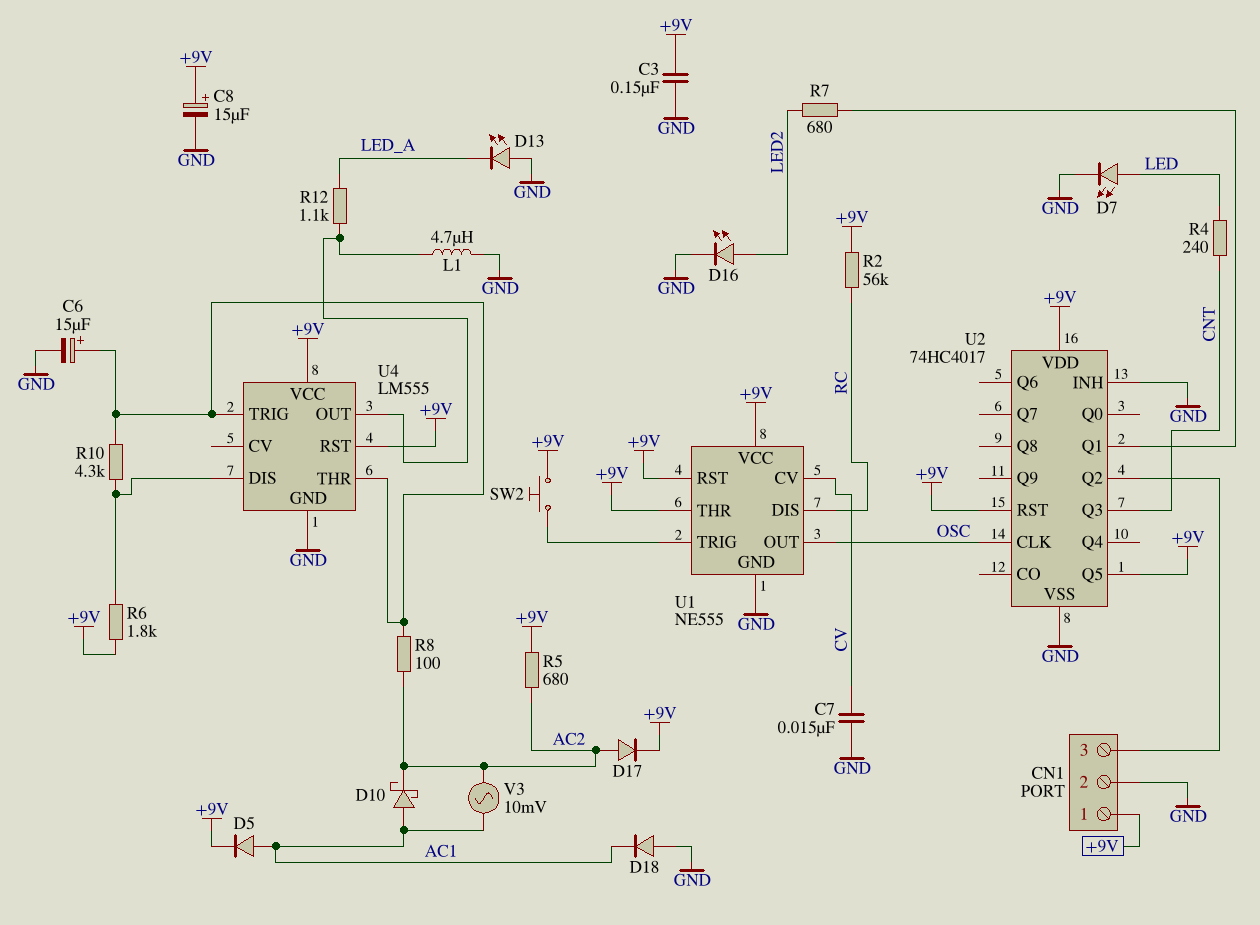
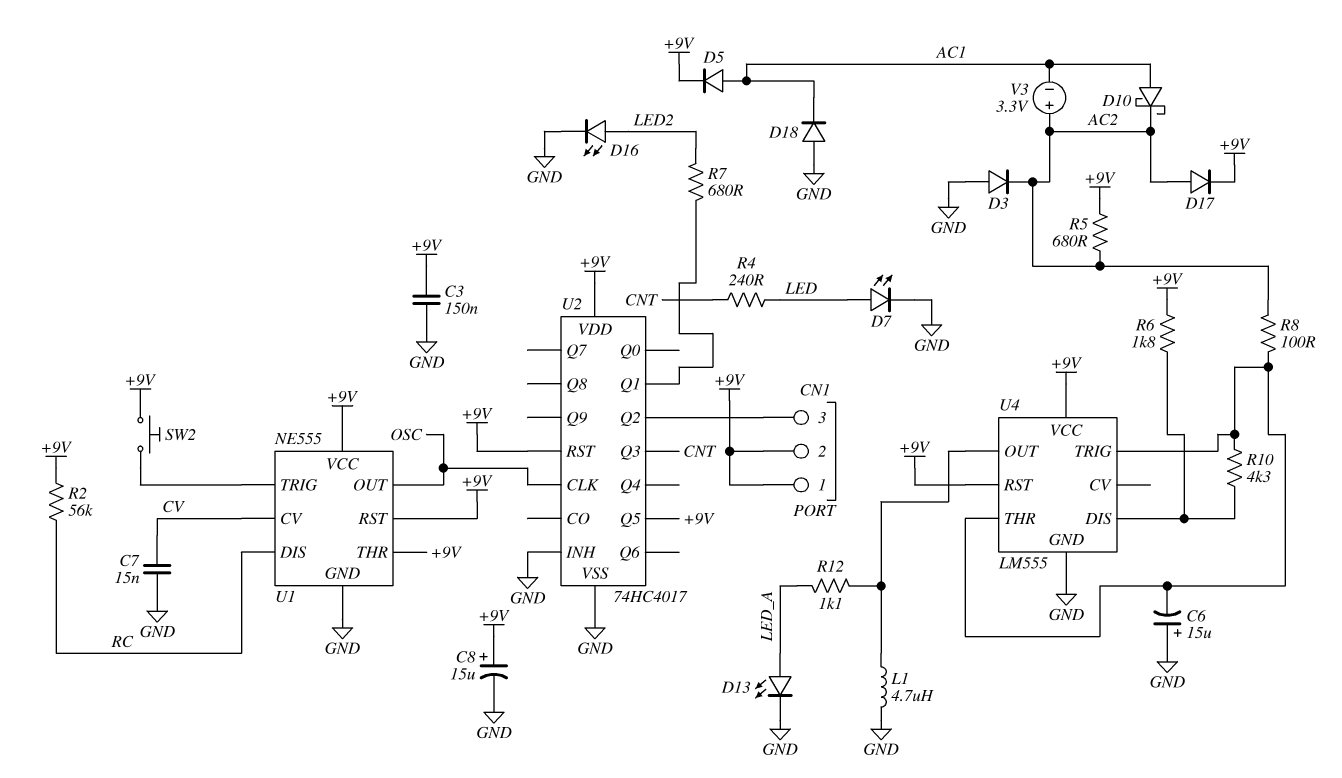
C6: 15uF (plus U4/THR, minus GND) -> 15uF (plus GND, minus U4/THR)
CN1 pin 2: GND -> +9V
D3: none -> diode (A GND, K AC2)
D13: LED (A GND, K LED_A) -> LED (A LED_A, K GND)
V3: AC 10mV (AC1, AC2) -> 3.3V (plus AC2, minus AC1)

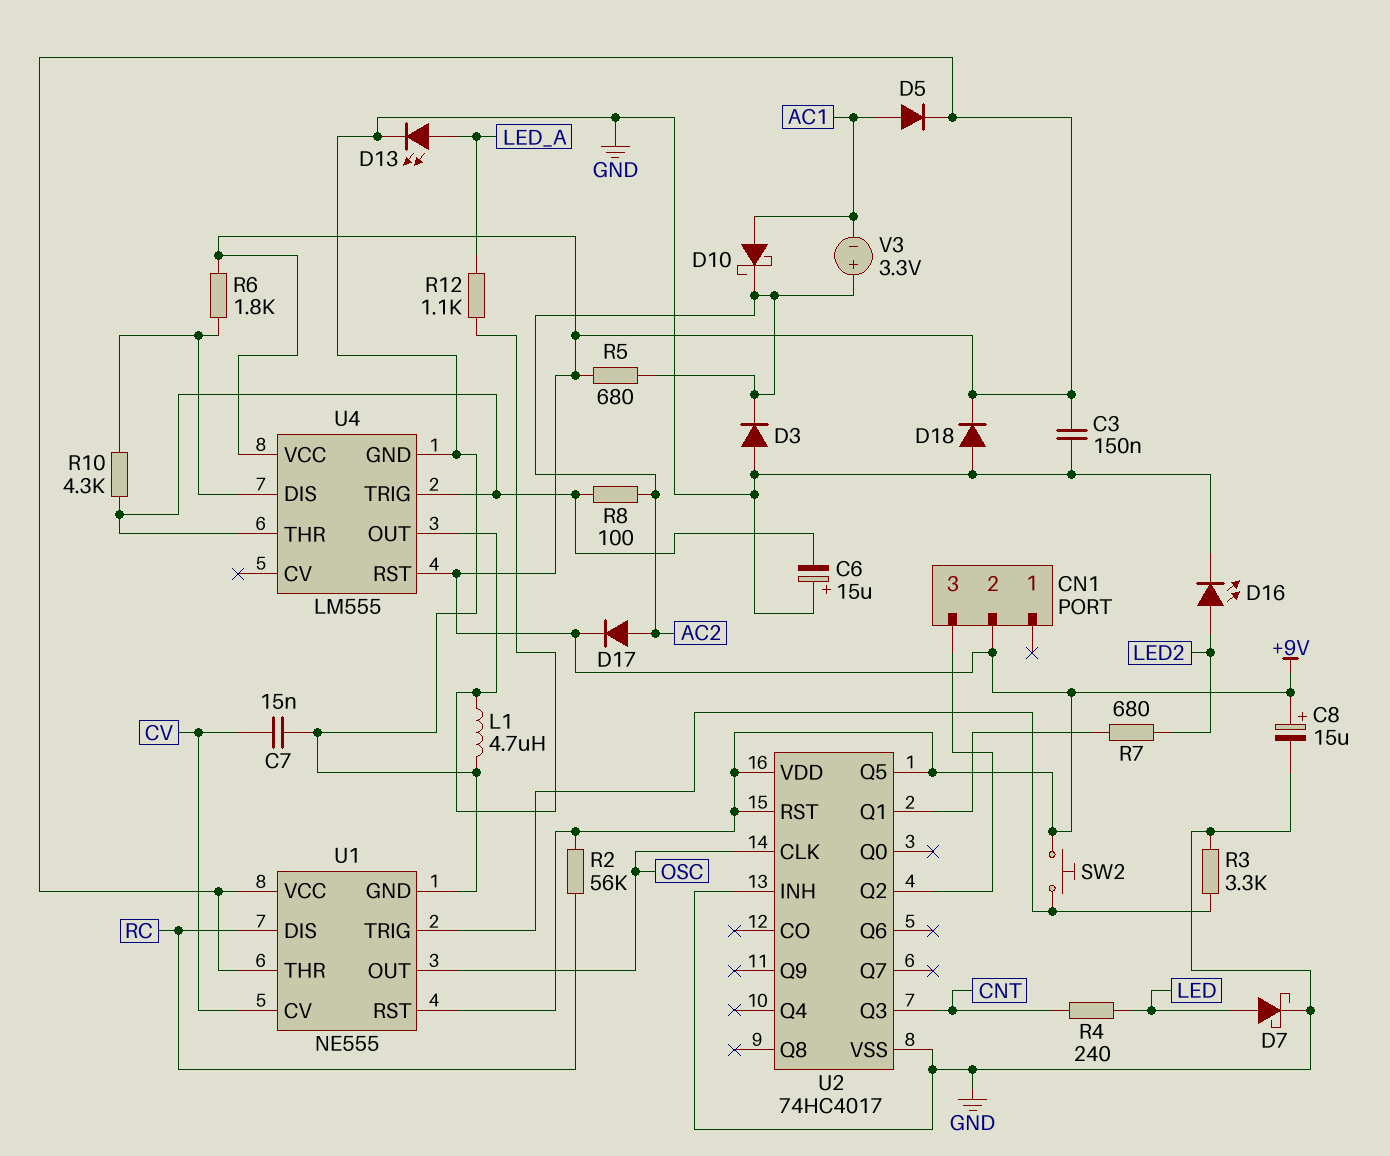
CN1 pin 1: +9V -> none
D7: LED (A LED, K GND) -> schottky (A LED, K GND)
D18: diode (A GND, K AC1) -> diode (A GND, K +9V)
R3: none -> 3.3k (GND, U1/TRIG)

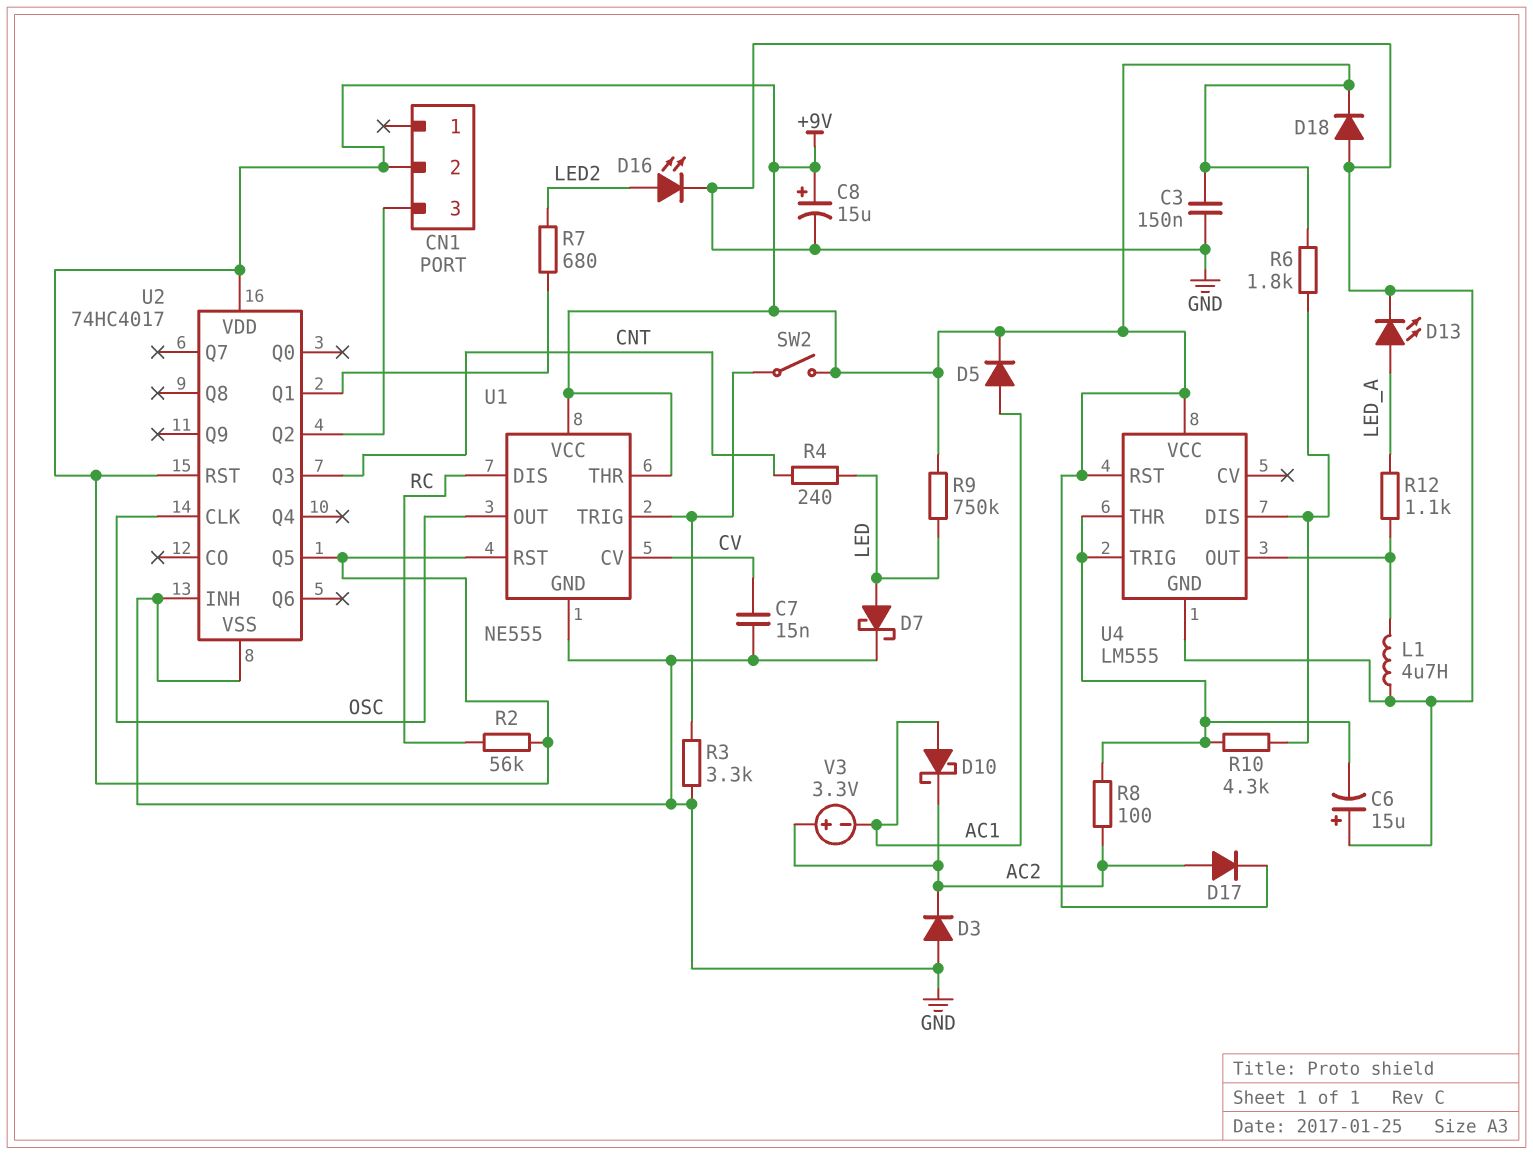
R5: 680 (+9V, AC2) -> none
R9: none -> 750k (+9V, LED)
SW2: button (+9V, U1/TRIG) -> switch (+9V, U1/TRIG)

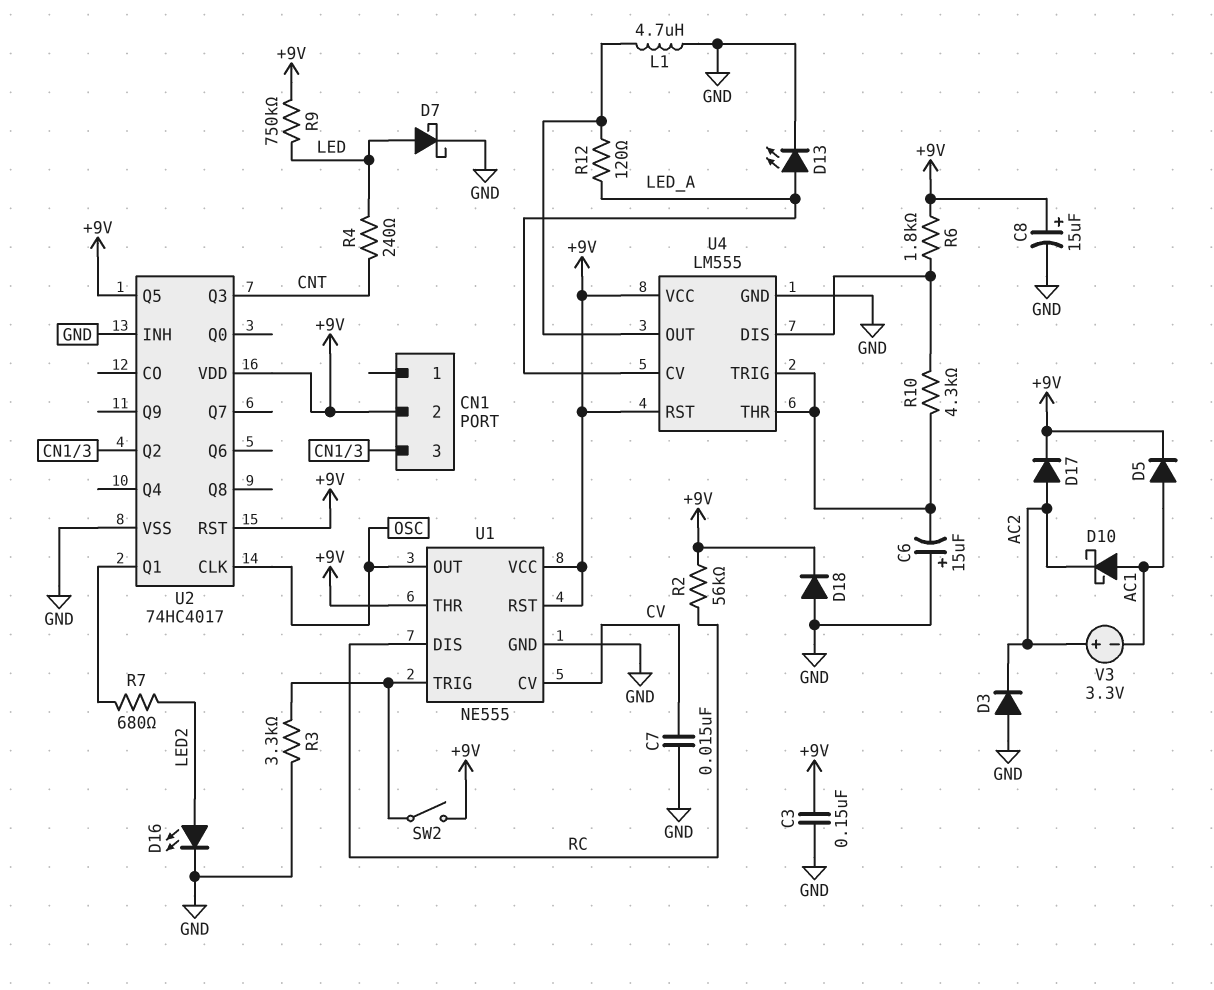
R8: 100 (AC2, U4/THR) -> none
R12: 1.1k (LED_A, U4/OUT) -> 120 (LED_A, U4/OUT)
U4 pin CV: none -> LED_A

